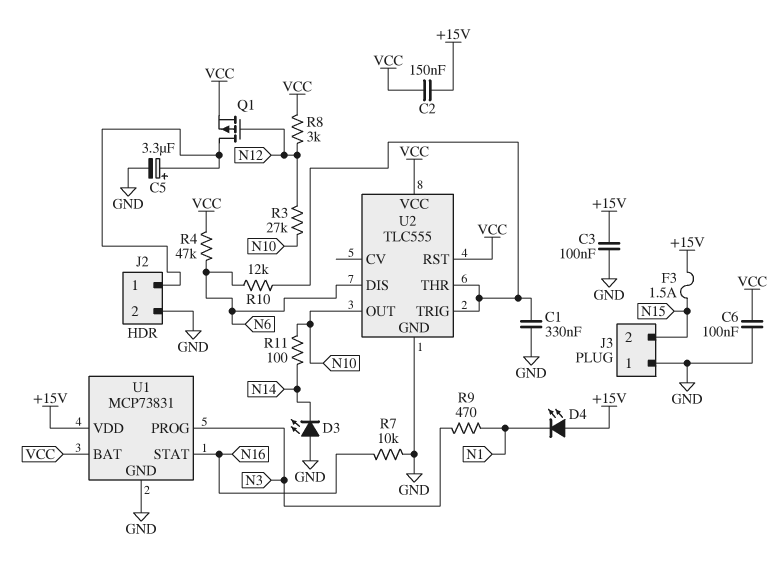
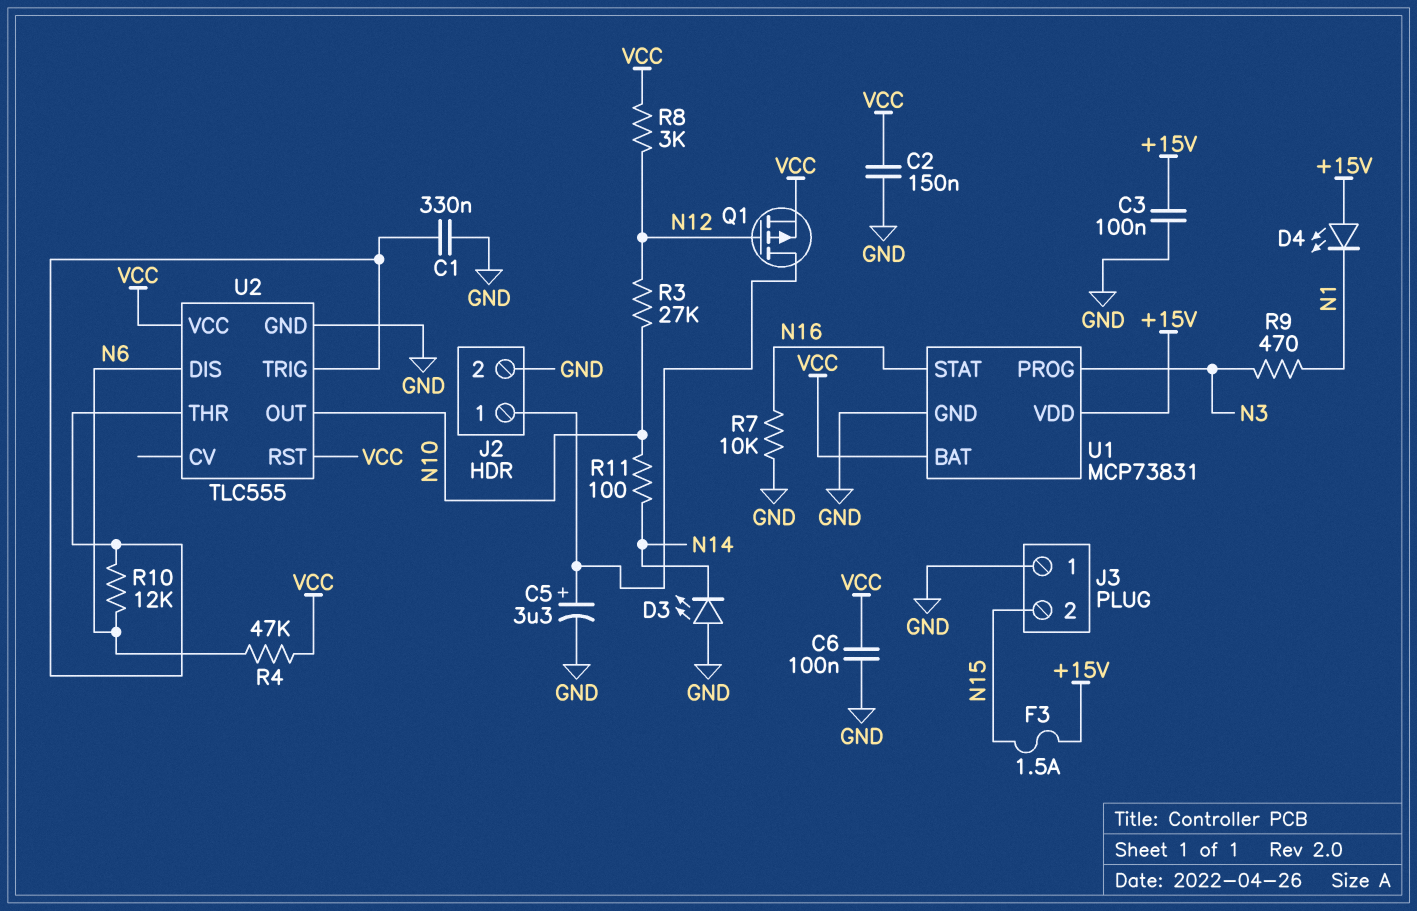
C2: 150nF (+15V, VCC) -> 150nF (GND, VCC)

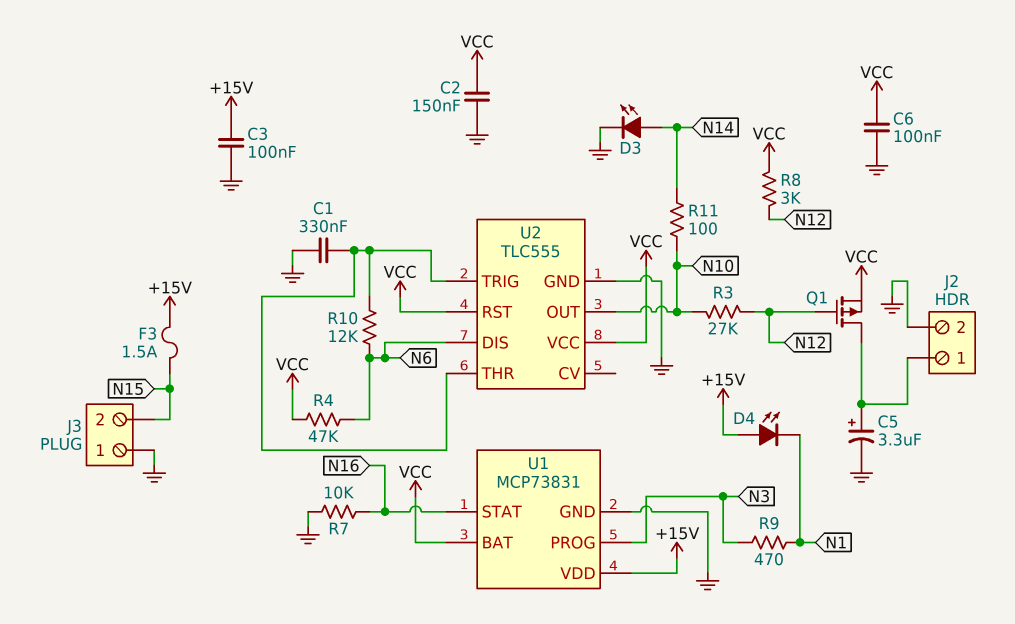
D3: LED (A GND, K N14) -> LED (A N14, K GND)

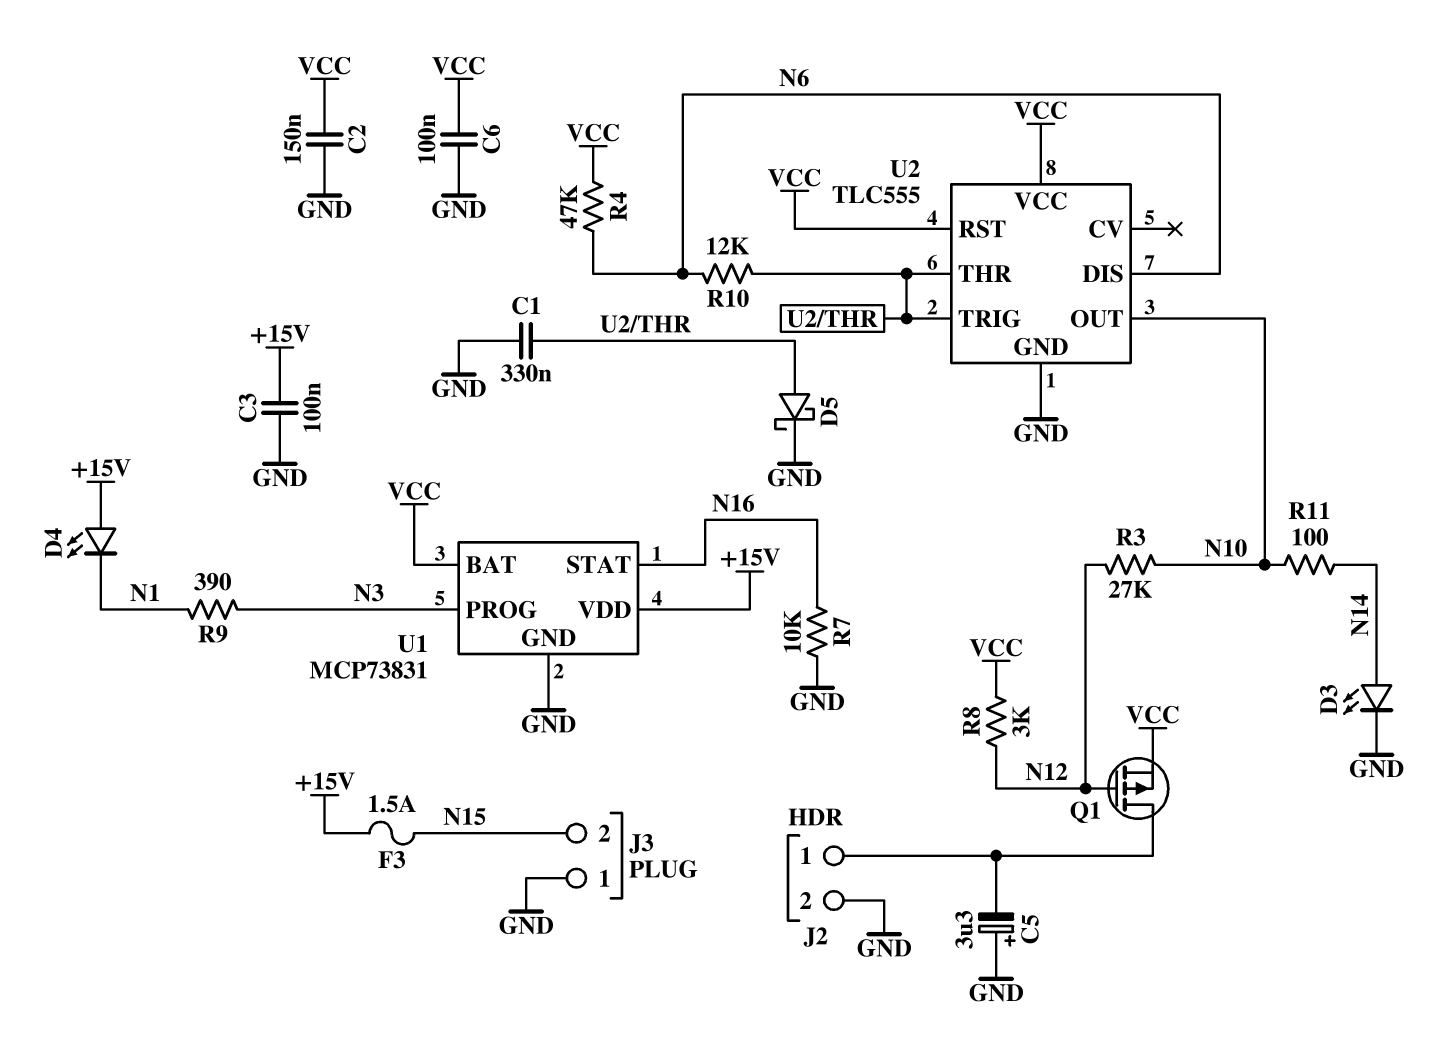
C5: 3.3uF (plus J2/1, minus GND) -> 3.3uF (plus GND, minus J2/1)
D5: none -> schottky (A U2/THR, K GND)
R9: 470 (N1, N3) -> 390 (N1, N3)

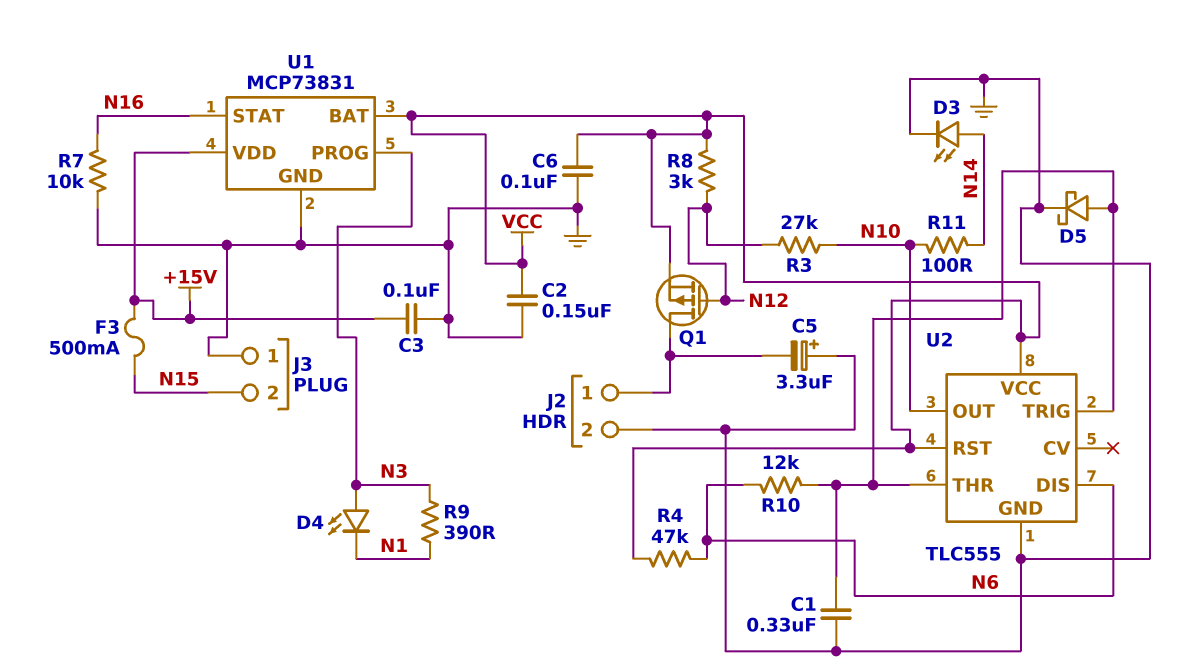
D4: LED (A +15V, K N1) -> LED (A N3, K N1)
F3: 1.5A (+15V, N15) -> 500mA (+15V, N15)

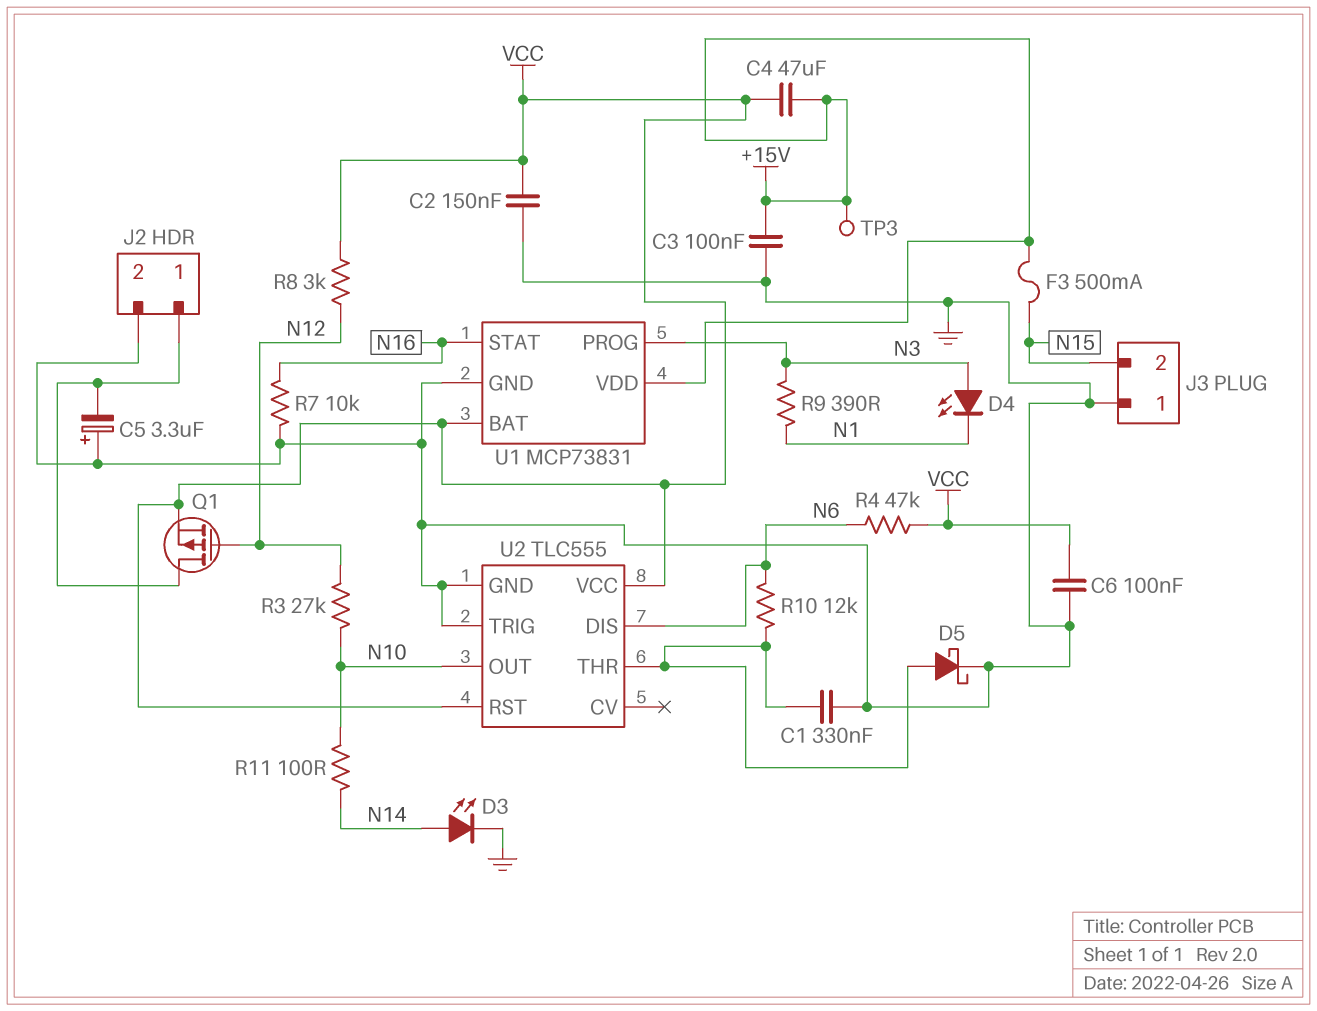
C4: none -> 47uF (+15V, VCC)
TP3: none -> test point (+15V)
U2 pin TRIG: U2/THR -> GND

